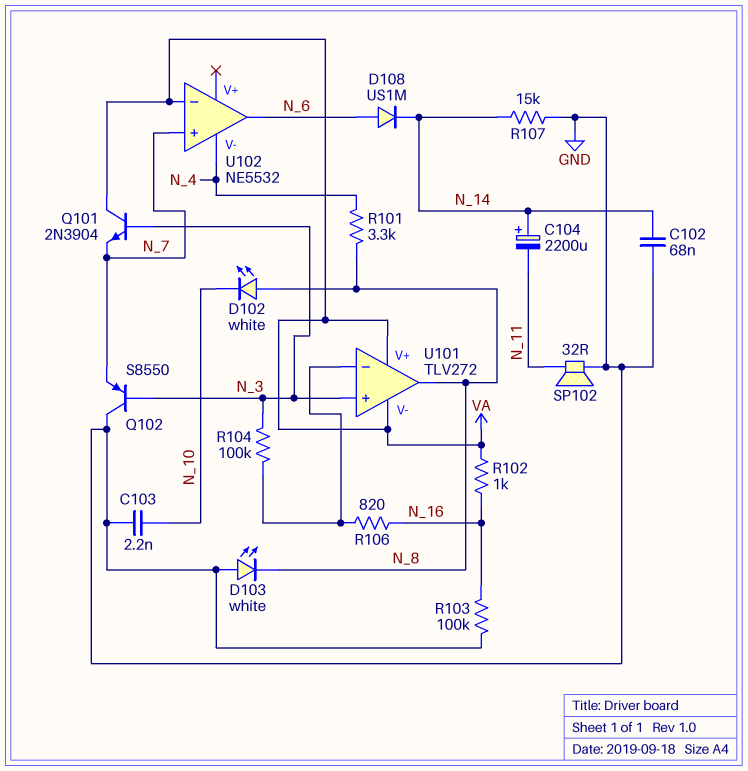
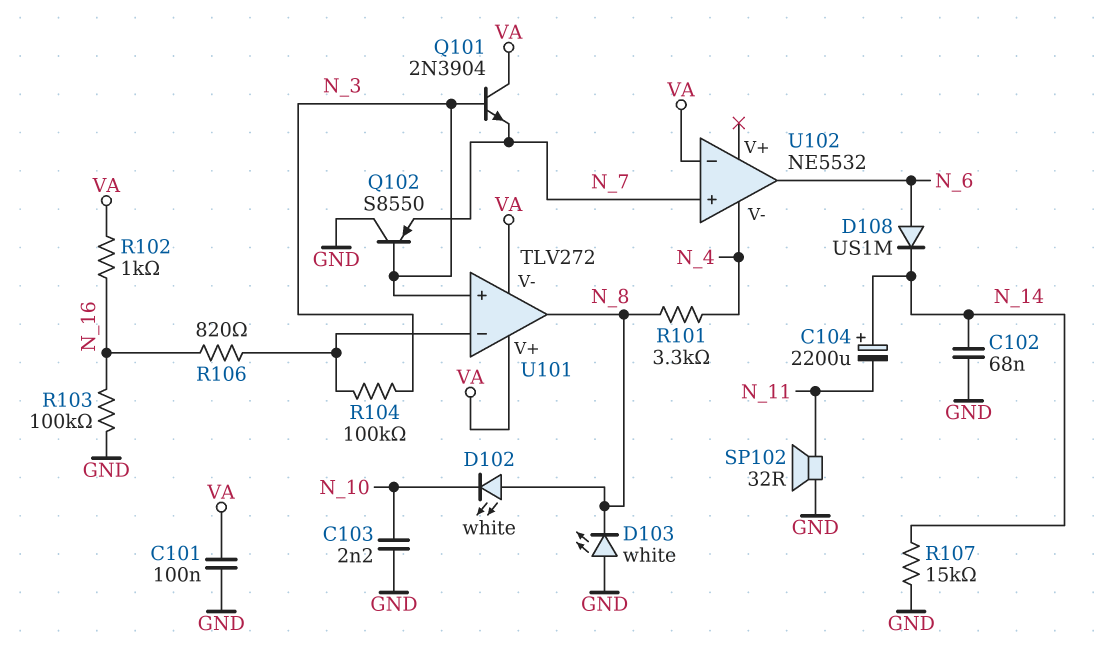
C101: none -> 100nF (GND, VA)

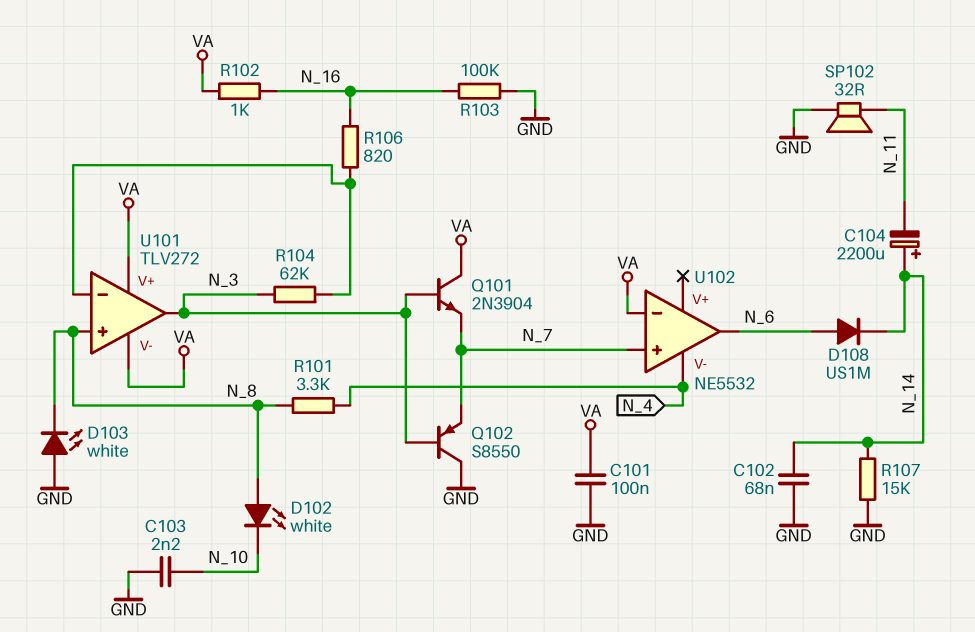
R104: 100k (N_3, U101/in-) -> 62k (N_3, U101/in-)
U101 pin in+: N_3 -> N_8
U101 pin out: N_8 -> N_3

